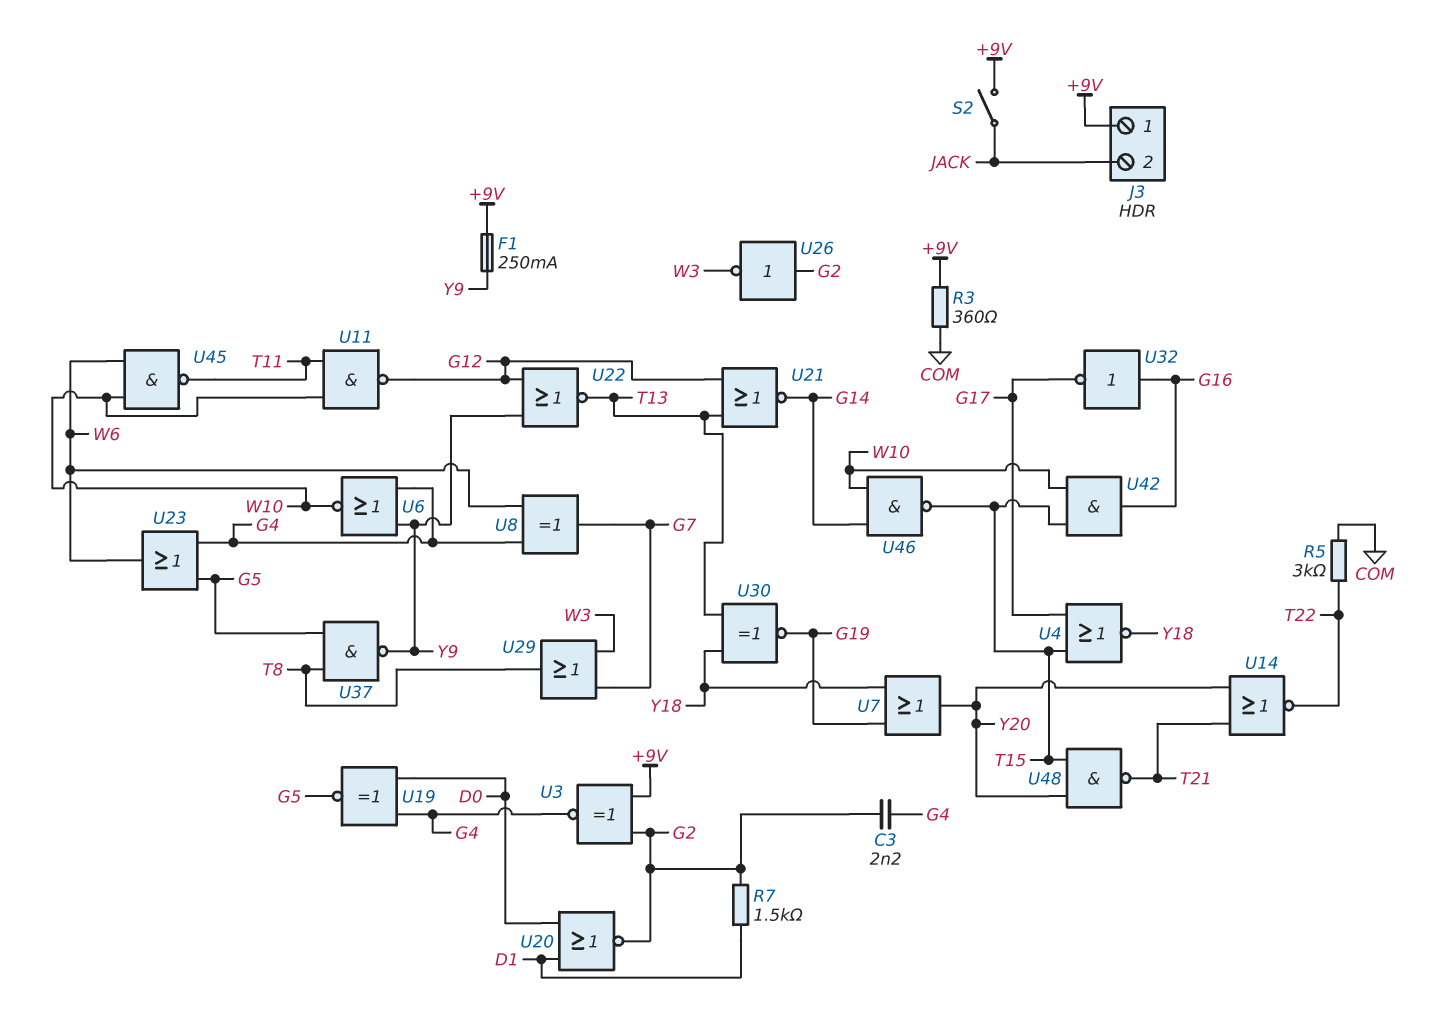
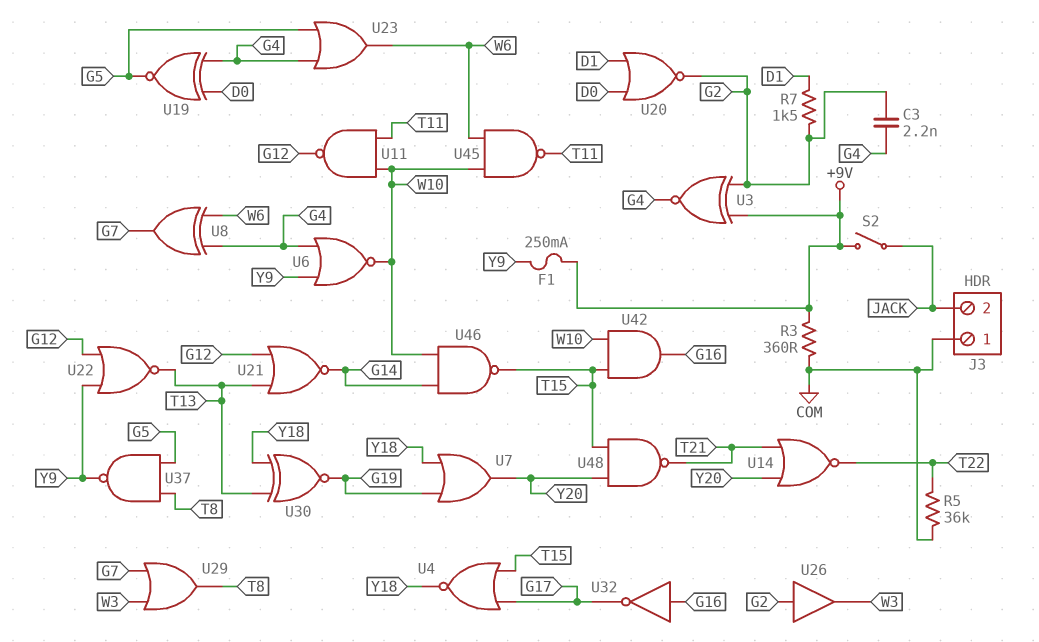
J3 pin 1: +9V -> COM
R5: 3k (COM, T22) -> 36k (COM, T22)
U26: NOT (in G2, out W3) -> buffer (in G2, out W3)

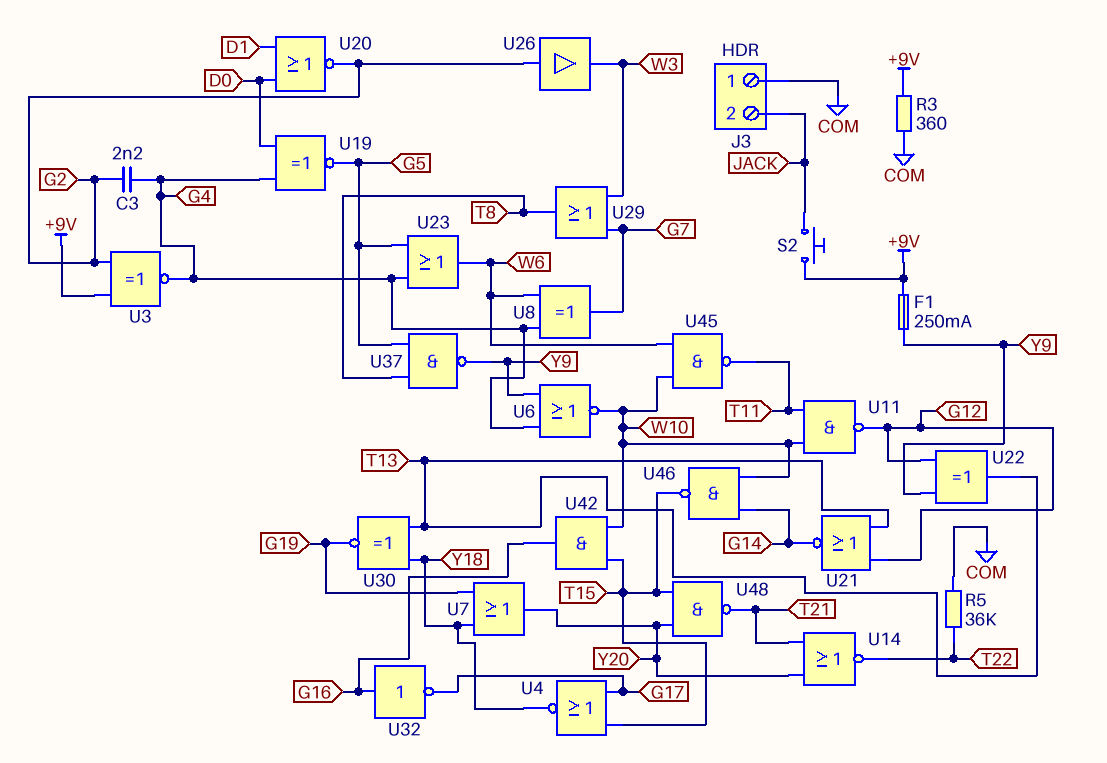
R7: 1.5k (D1, G2) -> none
S2: switch (+9V, JACK) -> button (+9V, JACK)
U22: NOR (in G12, in Y9, out T13) -> XOR (in G12, in Y9, out T13)

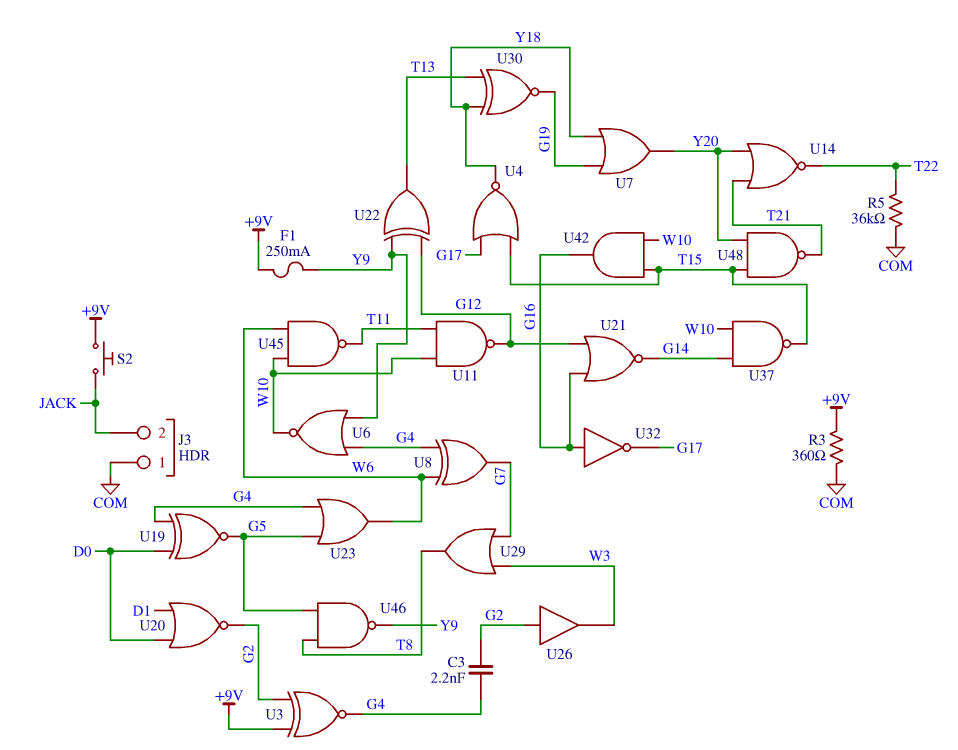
U21: NOR (in G12, in T13, out G14) -> NOR (in G12, in G16, out G14)
U37: NAND (in G5, in T8, out Y9) -> NAND (in G14, in W10, out T15)
U46: NAND (in G14, in W10, out T15) -> NAND (in G5, in T8, out Y9)

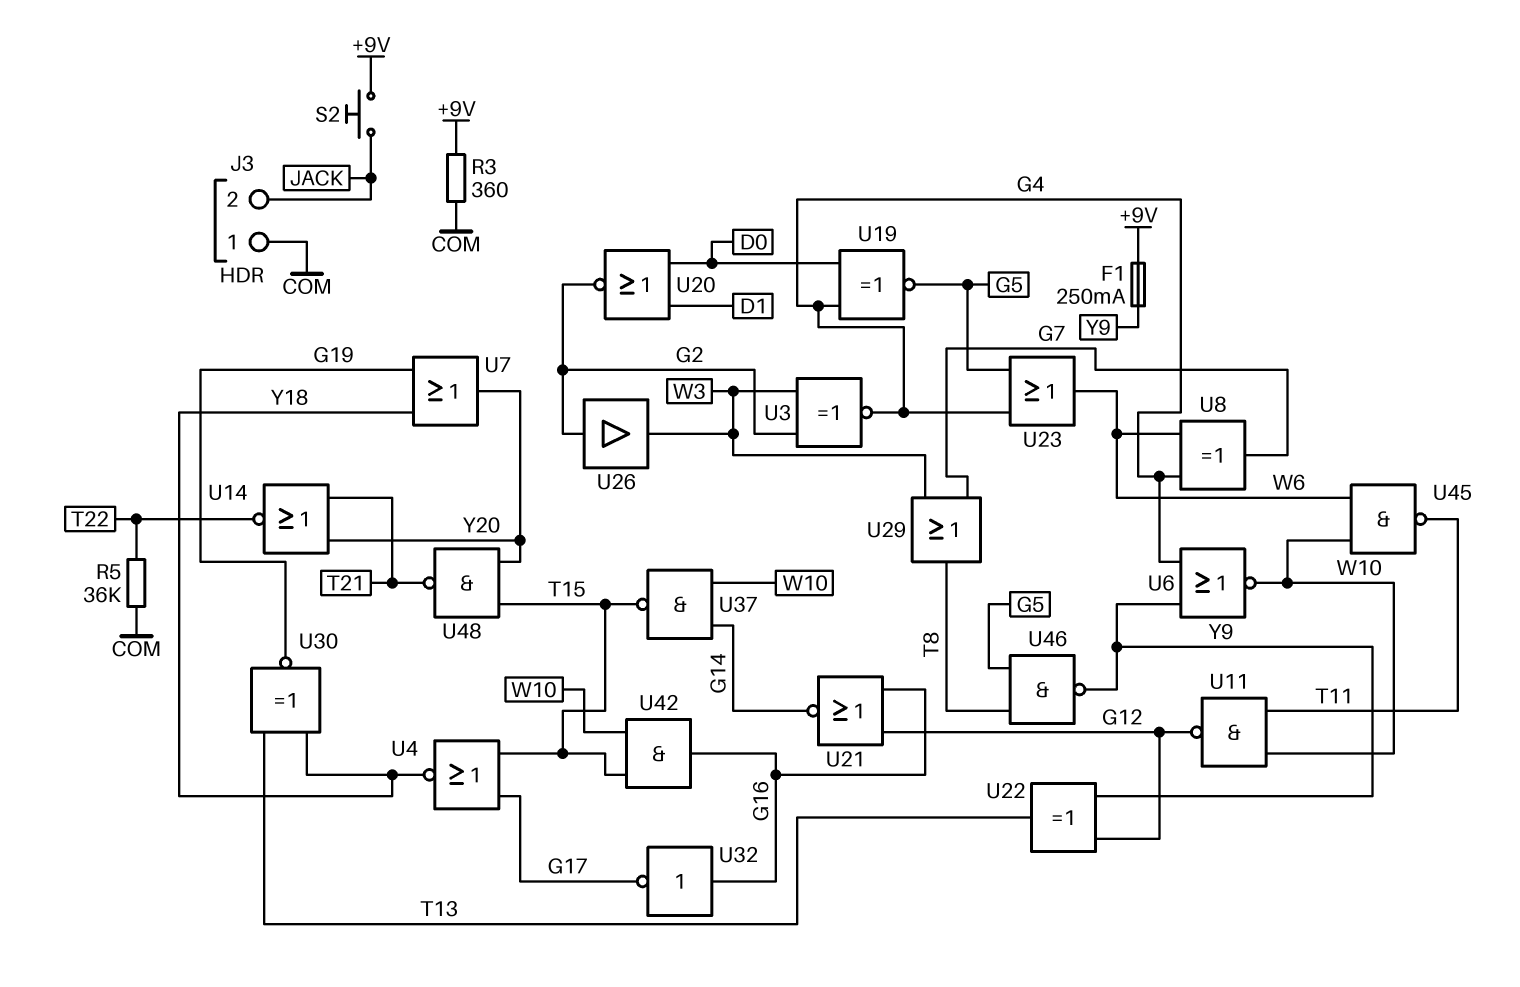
C3: 2.2nF (G2, G4) -> none
U3: XNOR (in +9V, in G2, out G4) -> XNOR (in G2, in W3, out G4)

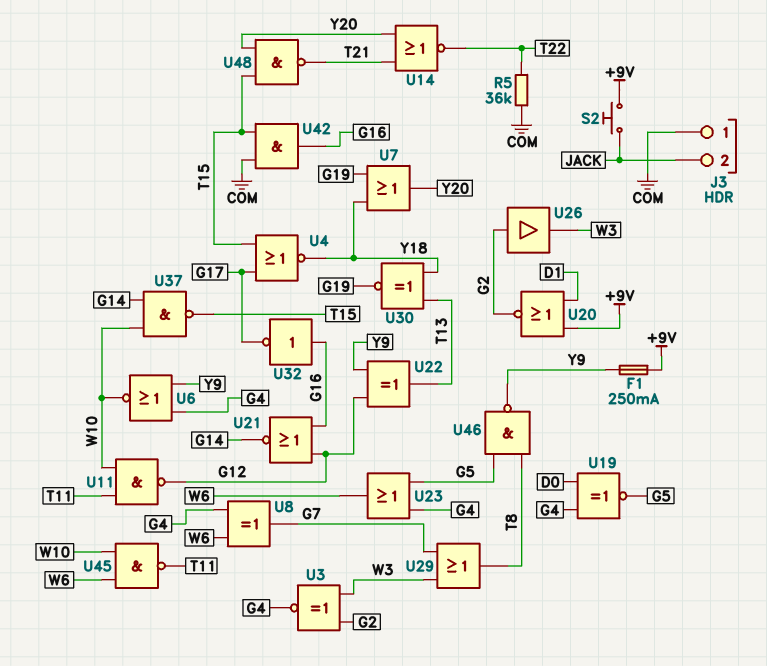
R3: 360 (+9V, COM) -> none
U20: NOR (in D0, in D1, out G2) -> NOR (in +9V, in D1, out G2)
U42: AND (in T15, in W10, out G16) -> AND (in COM, in T15, out G16)

